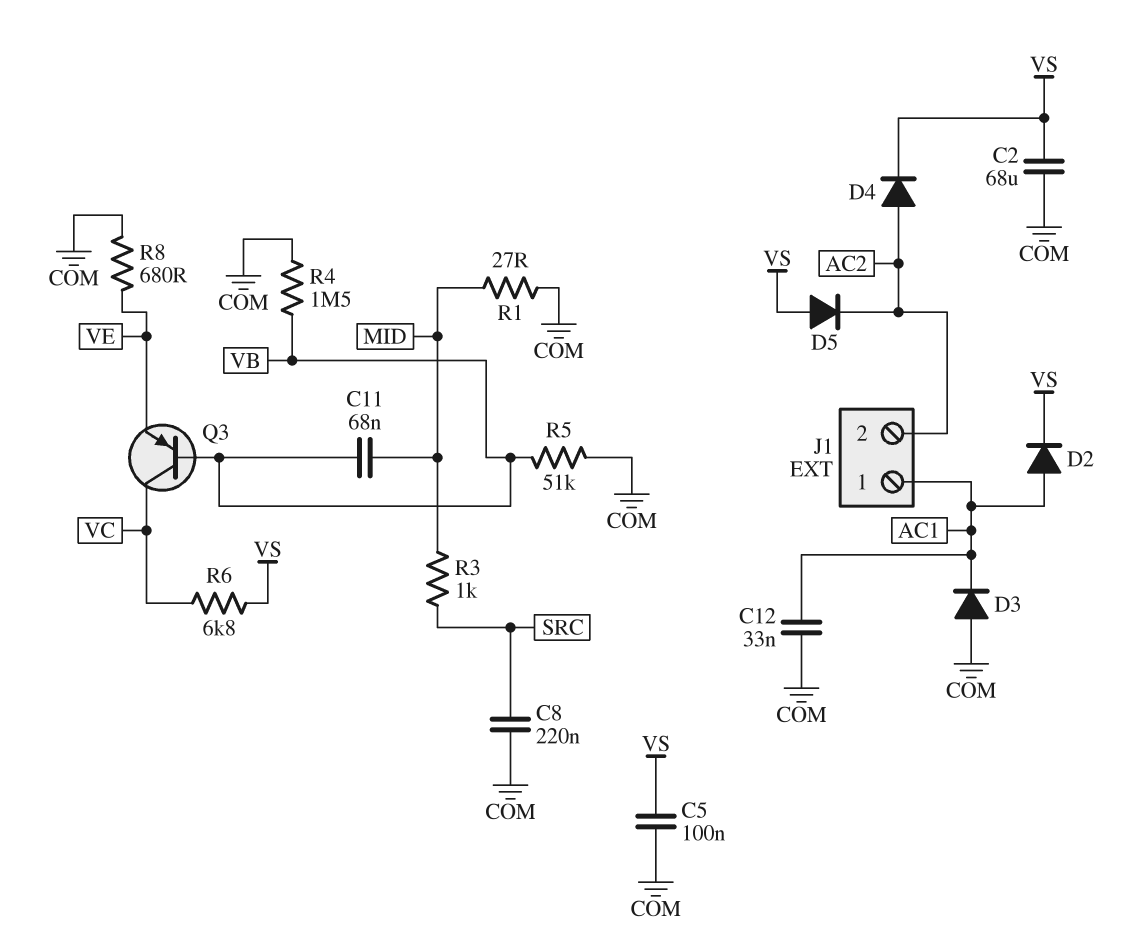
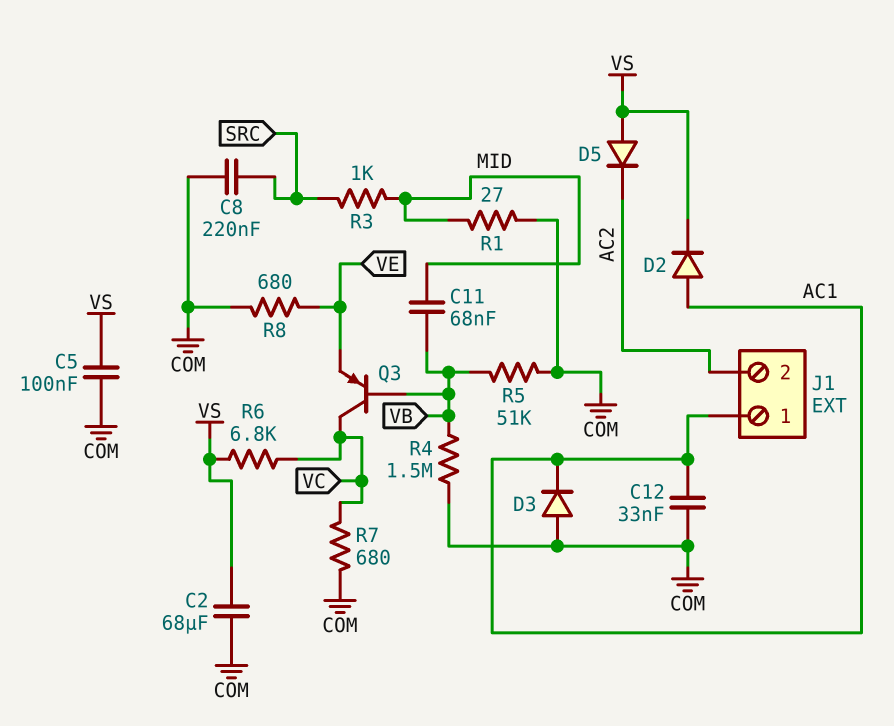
D4: diode (A AC2, K VS) -> none
R7: none -> 680 (COM, VC)

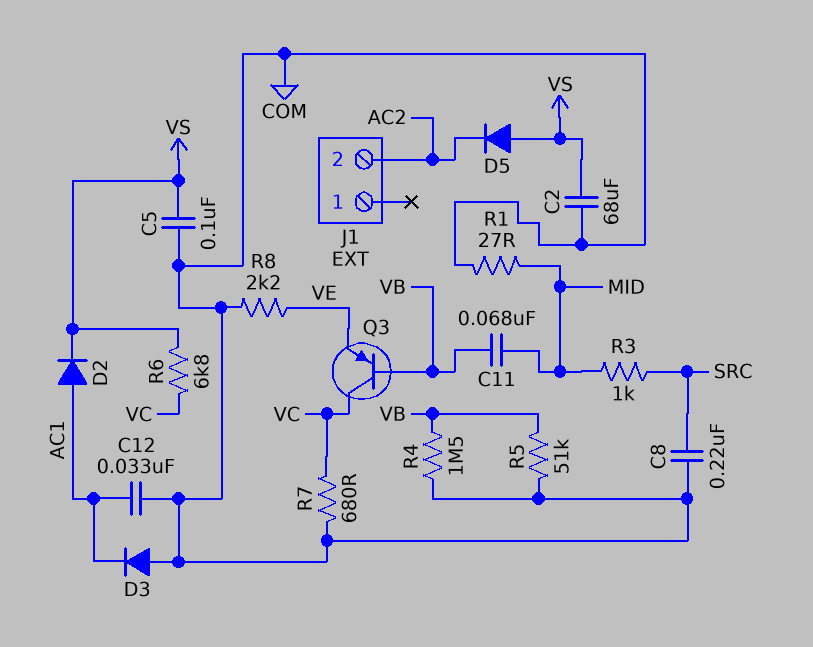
J1 pin 1: AC1 -> none
R8: 680 (COM, VE) -> 2.2k (COM, VE)

